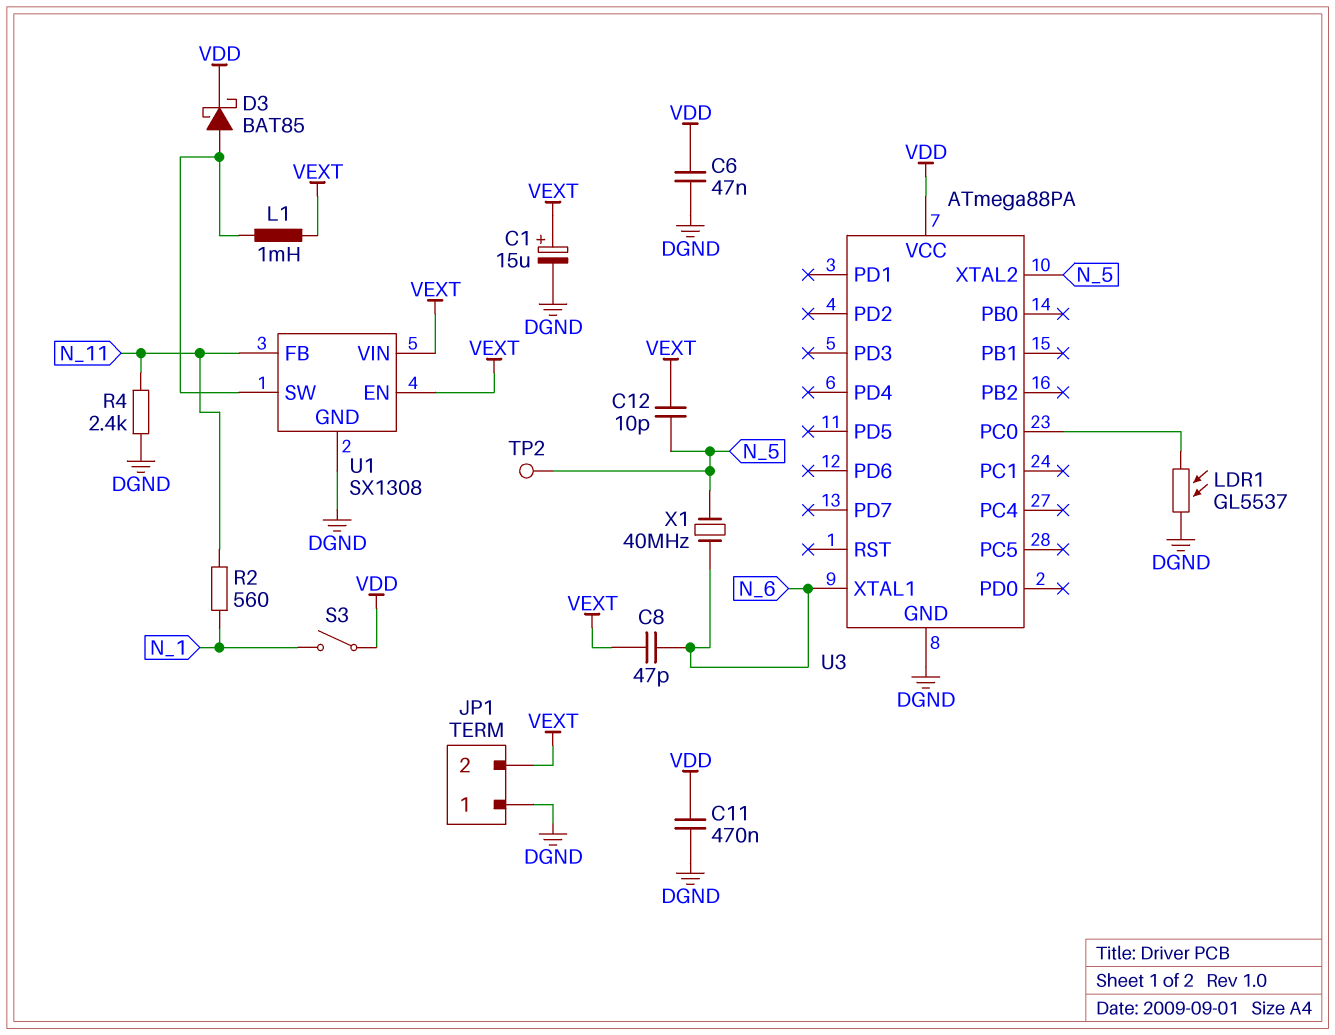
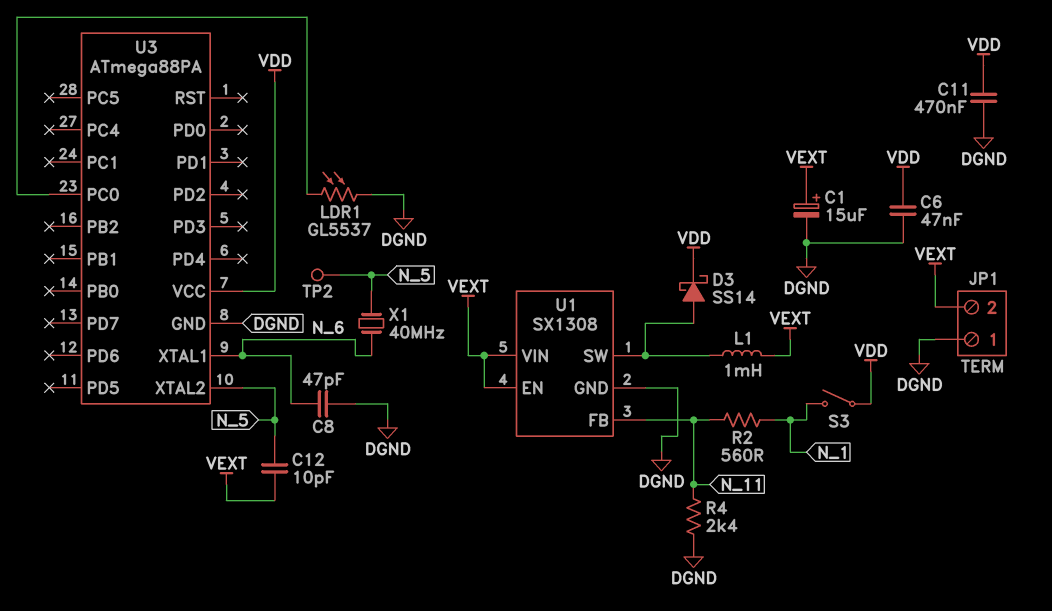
C8: 47pF (N_6, VEXT) -> 47pF (DGND, N_6)
D3: schottky BAT85 (A U1/SW, K VDD) -> schottky SS14 (A U1/SW, K VDD)

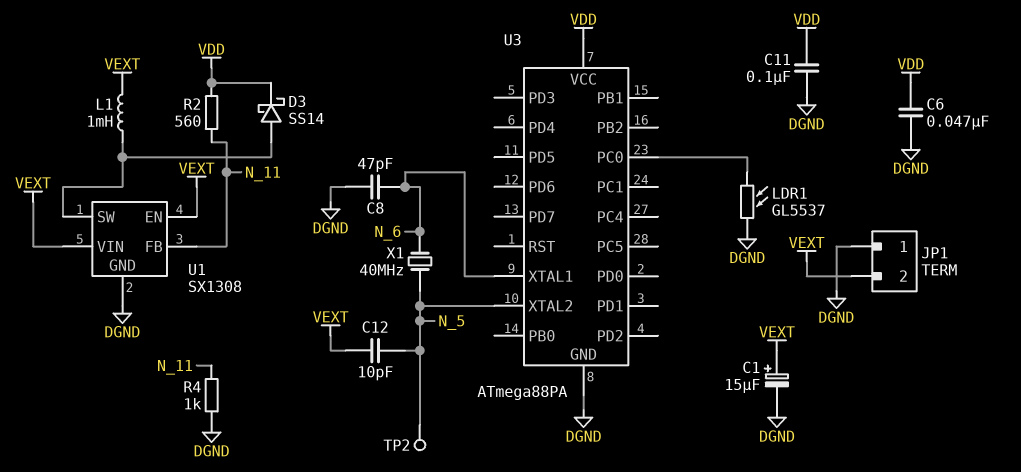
C11: 470nF (DGND, VDD) -> 100nF (DGND, VDD)
R2: 560 (N_1, N_11) -> 560 (N_11, VDD)
R4: 2.4k (DGND, N_11) -> 1k (DGND, N_11)
S3: switch (N_1, VDD) -> none

